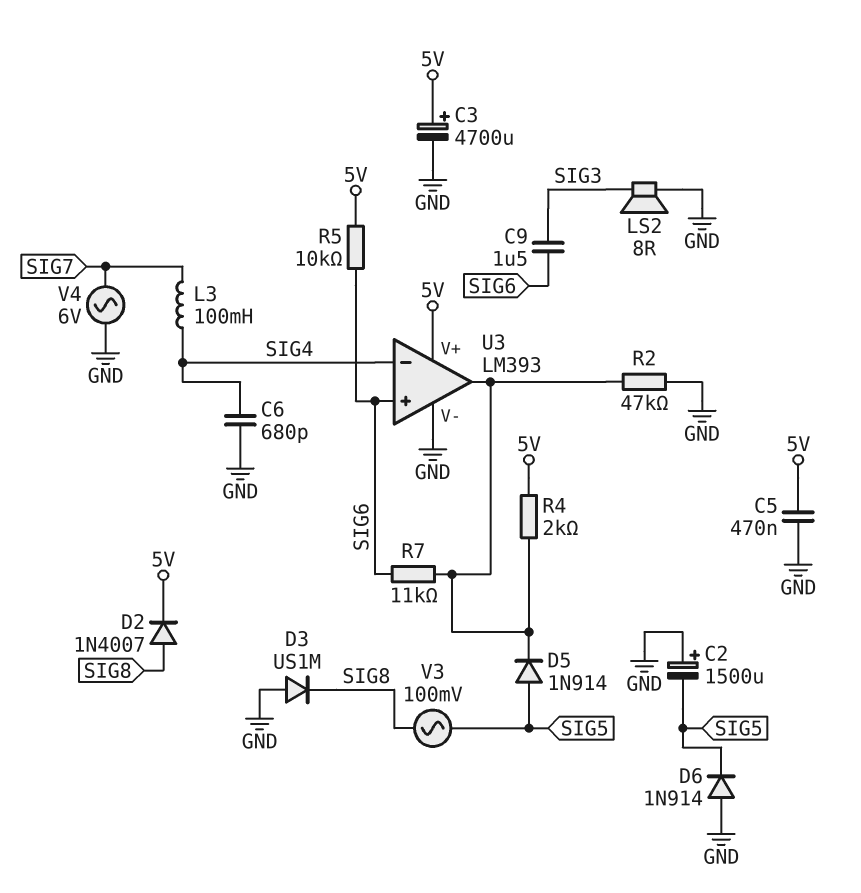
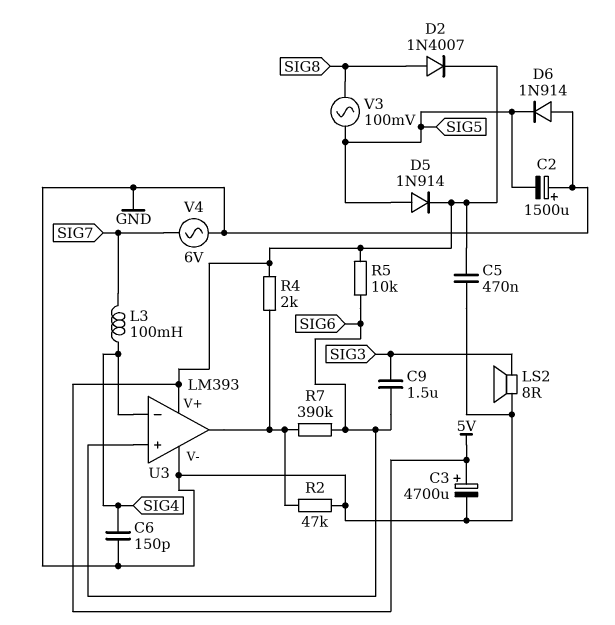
C6: 680pF (GND, SIG4) -> 150pF (GND, SIG4)
D3: diode US1M (A GND, K SIG8) -> none
D5: diode 1N914 (A SIG5, K U3/out) -> diode 1N914 (A SIG5, K 5V)
R7: 11k (SIG6, U3/out) -> 390k (SIG6, U3/out)

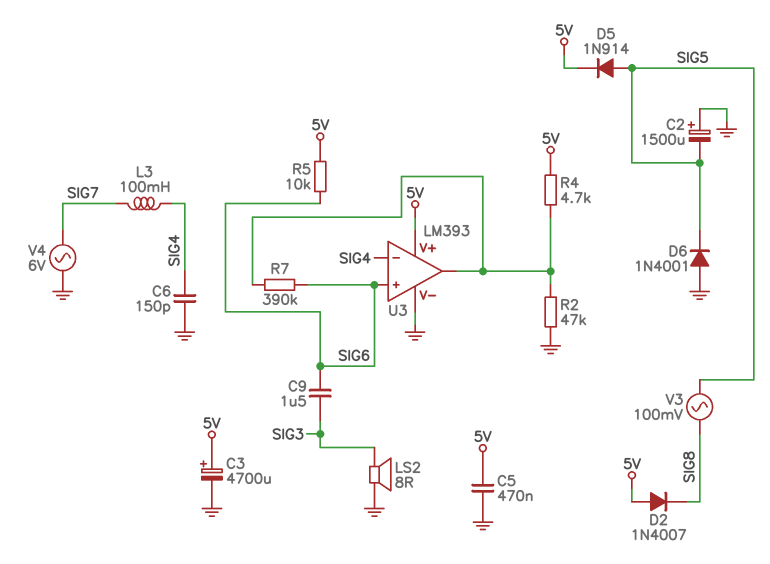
D2: diode 1N4007 (A SIG8, K 5V) -> diode 1N4007 (A 5V, K SIG8)
D6: diode 1N914 (A GND, K SIG5) -> diode 1N4001 (A GND, K SIG5)
R4: 2k (5V, U3/out) -> 4.7k (5V, U3/out)

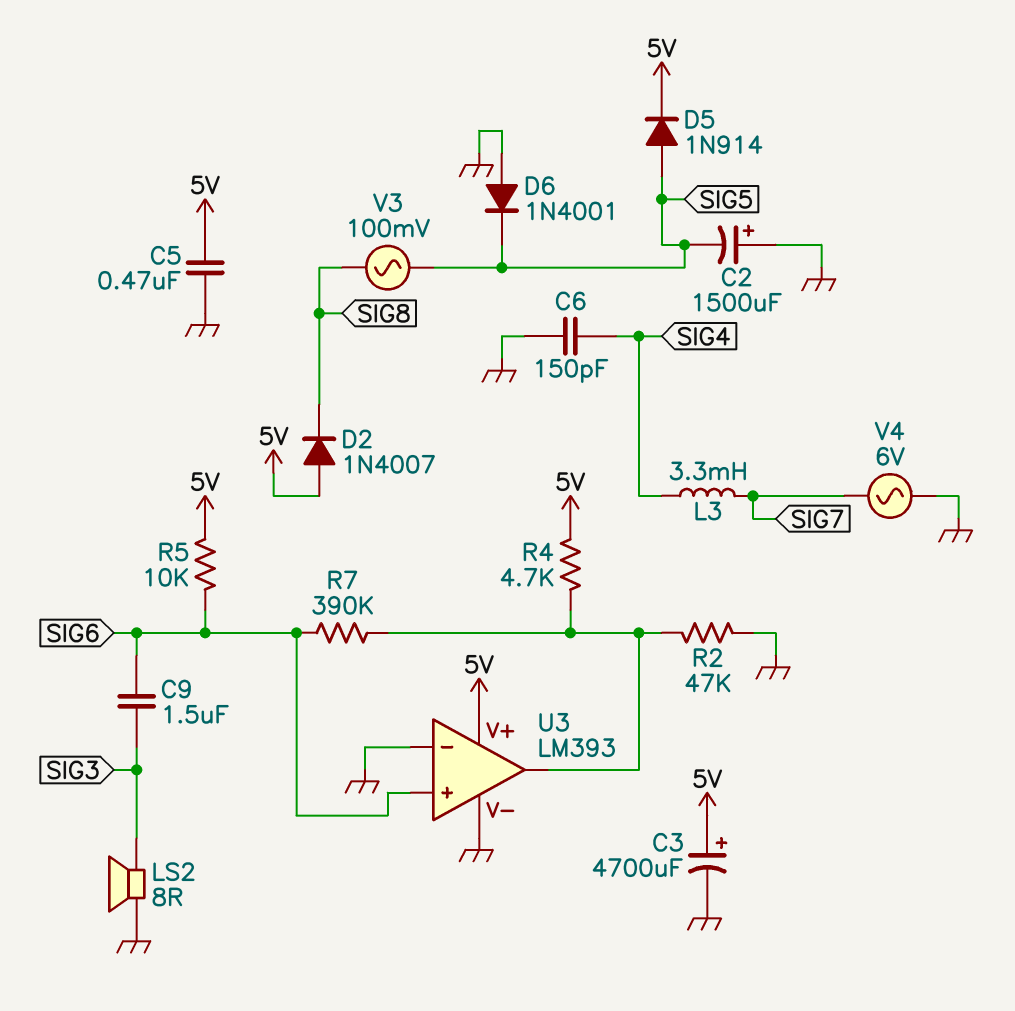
L3: 100mH (SIG4, SIG7) -> 3.3mH (SIG4, SIG7)
U3 pin in-: SIG4 -> GND

